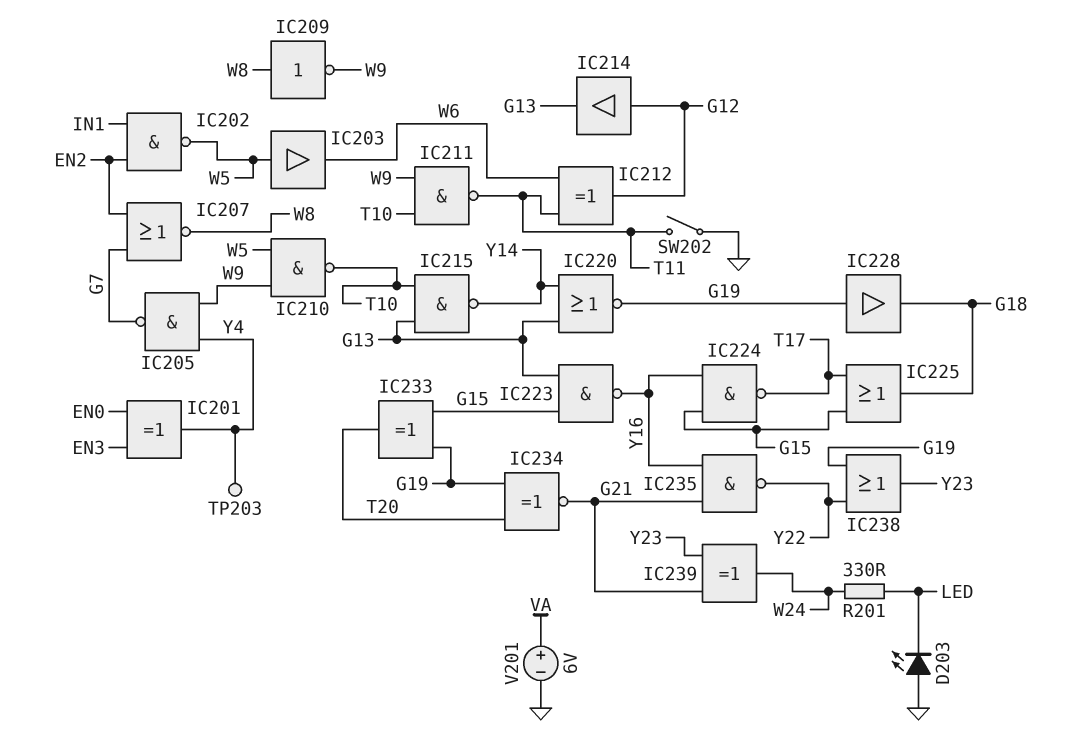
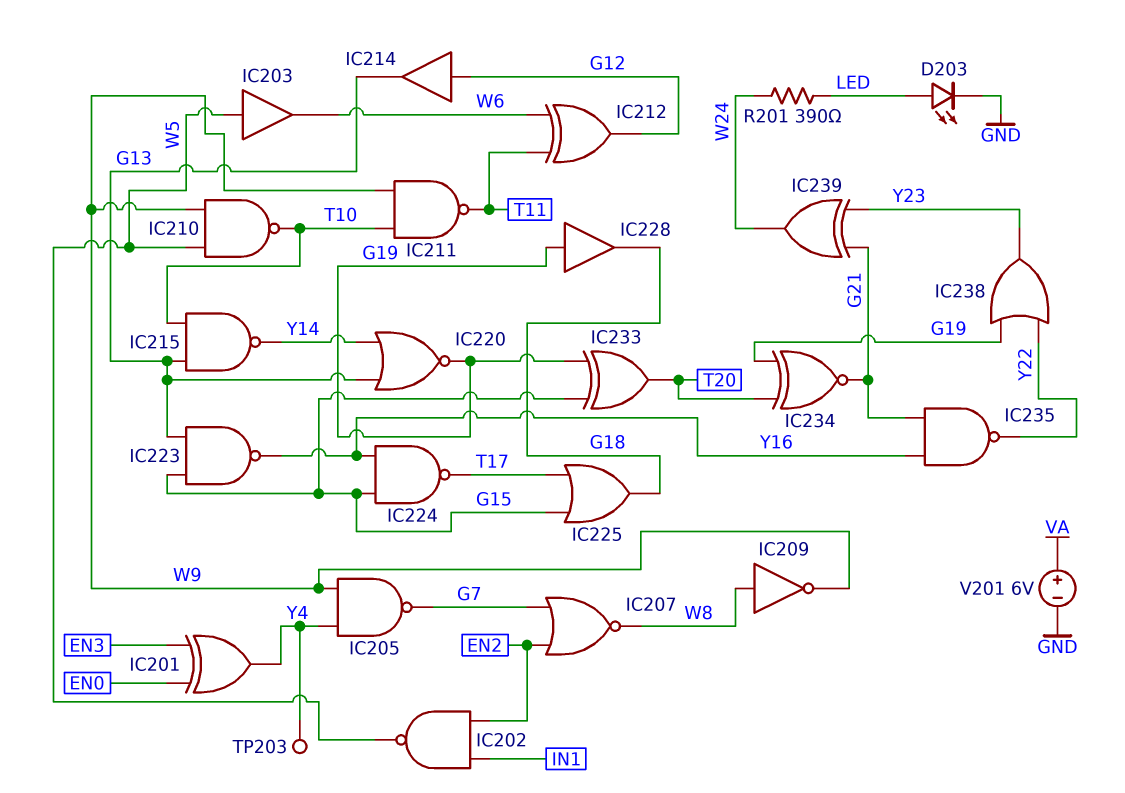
D203: LED (A GND, K LED) -> LED (A LED, K GND)
R201: 330 (LED, W24) -> 390 (LED, W24)
SW202: switch (GND, T11) -> none

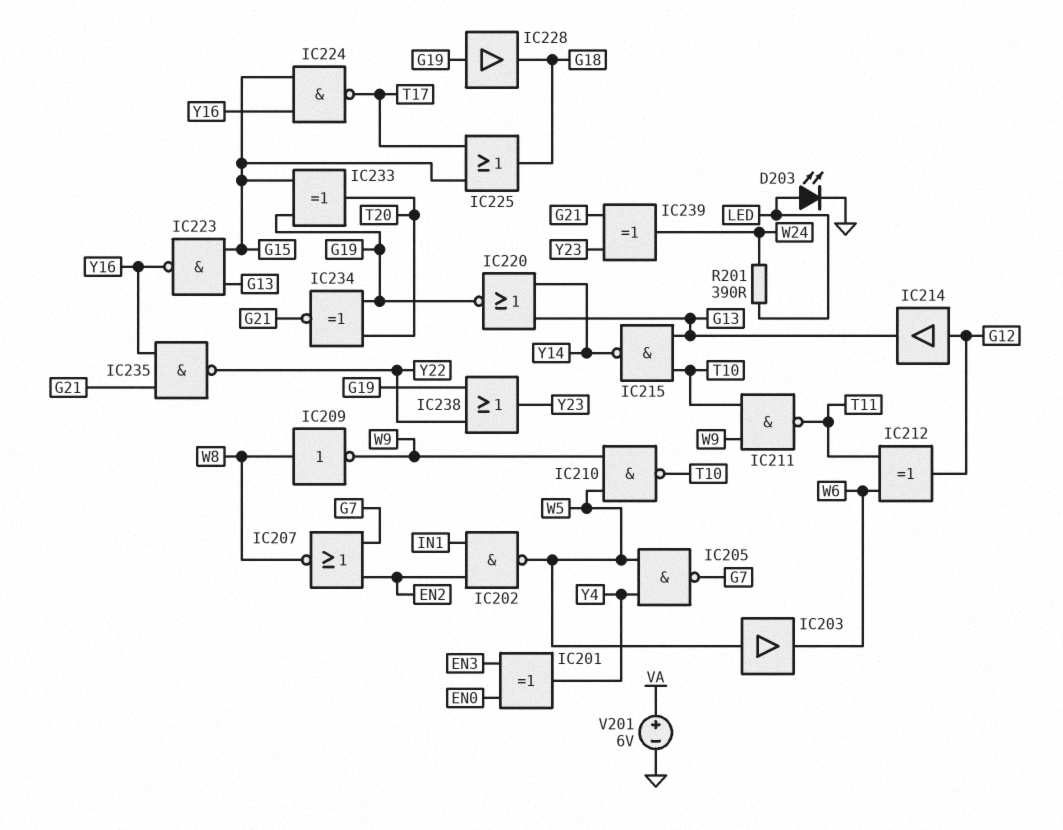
IC205: NAND (in W9, in Y4, out G7) -> NAND (in W5, in Y4, out G7)
TP203: test point (Y4) -> none

